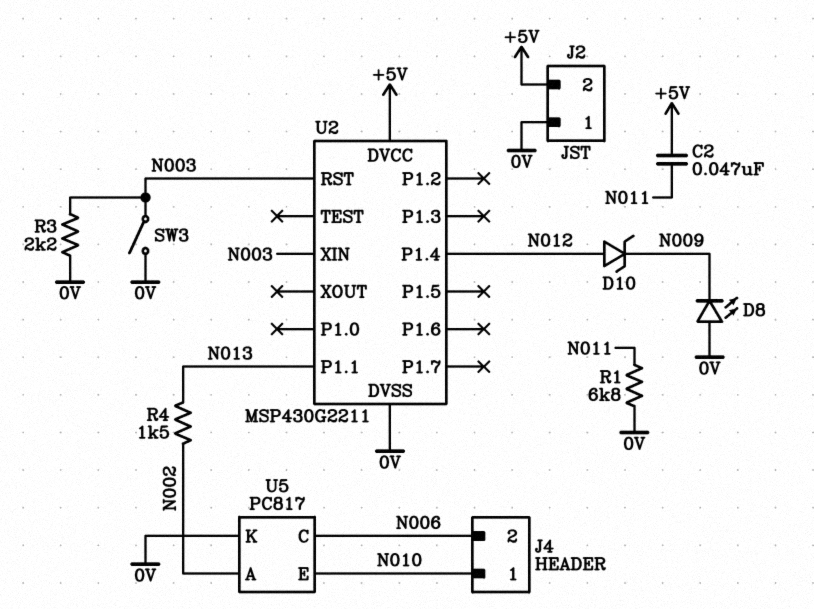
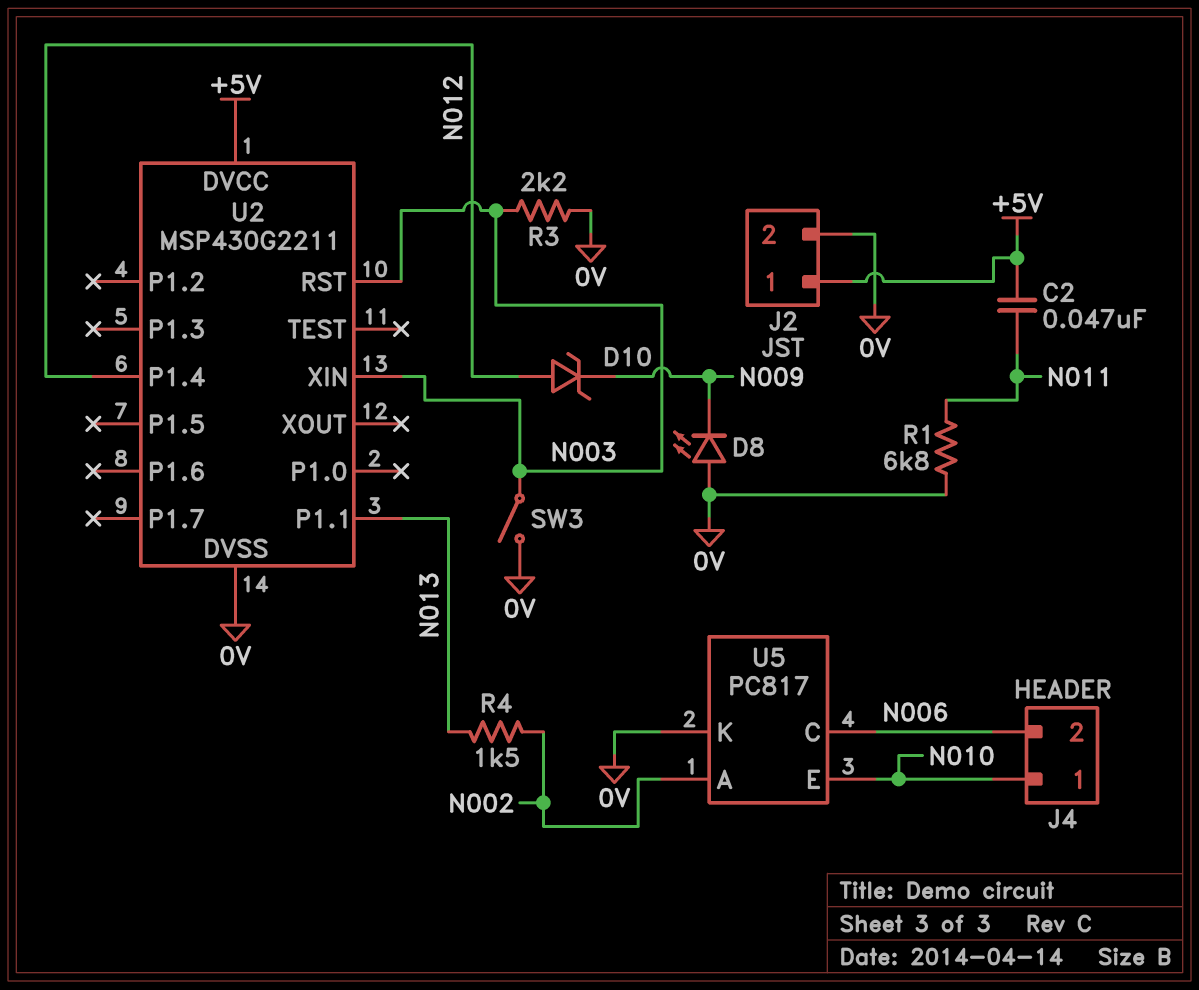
J2 pin 1: 0V -> +5V
J2 pin 2: +5V -> 0V

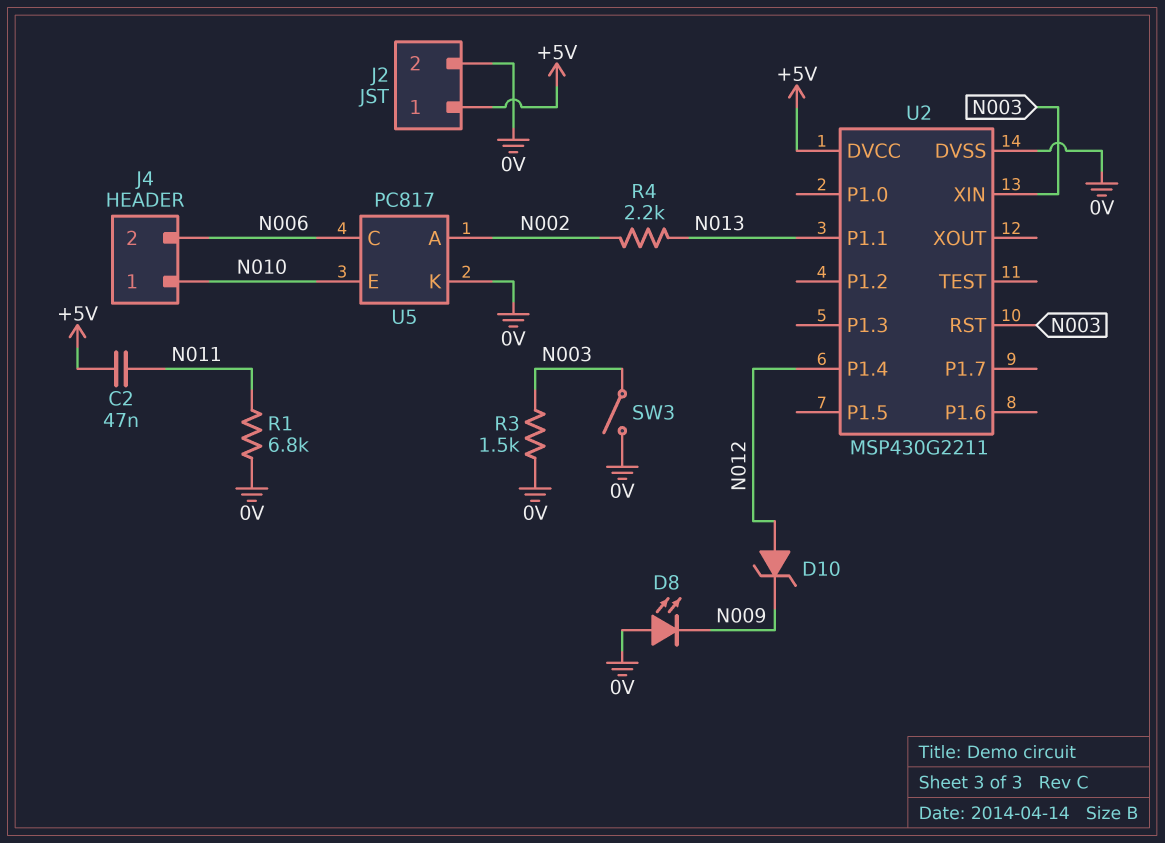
R3: 2.2k (0V, N003) -> 1.5k (0V, N003)
R4: 1.5k (N002, N013) -> 2.2k (N002, N013)

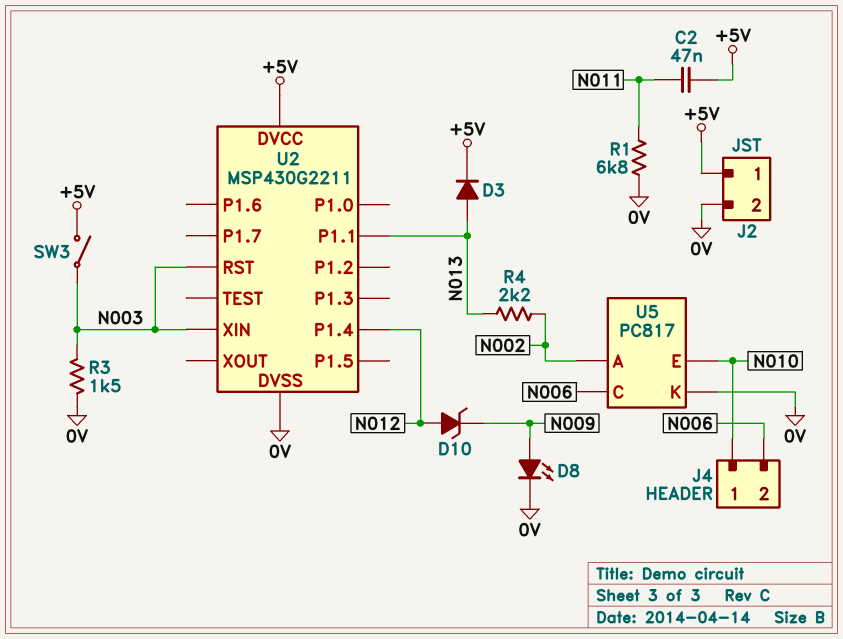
D3: none -> diode (A N013, K +5V)
D8: LED (A 0V, K N009) -> LED (A N009, K 0V)
SW3: switch (0V, N003) -> switch (+5V, N003)

